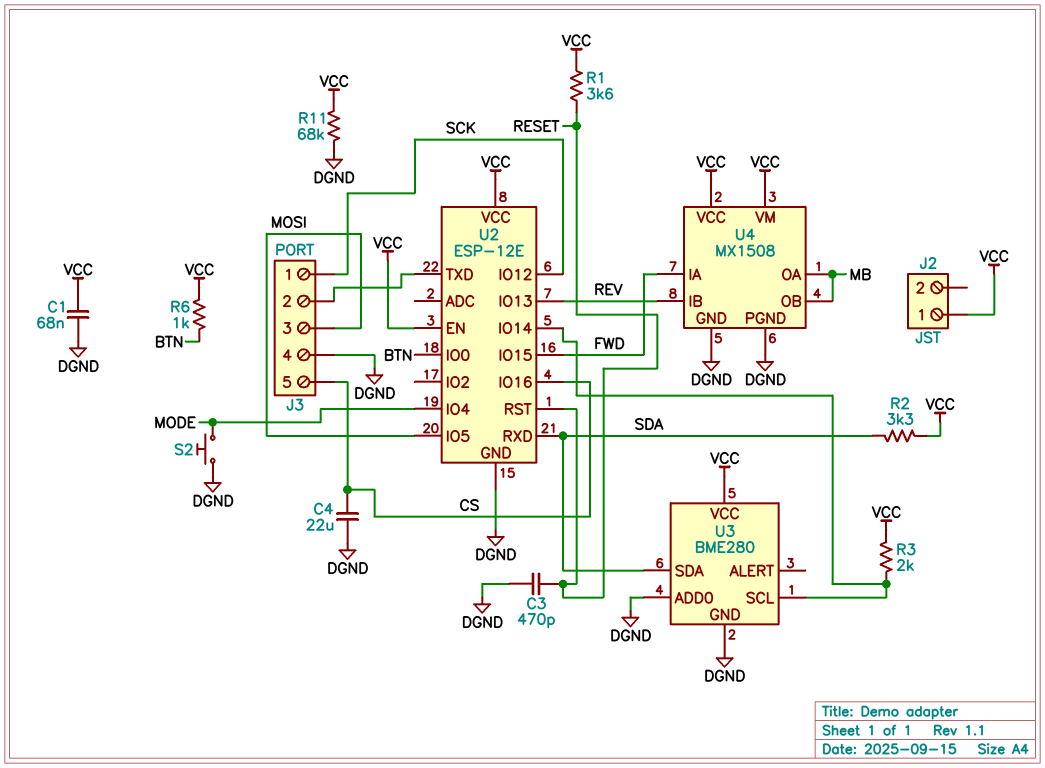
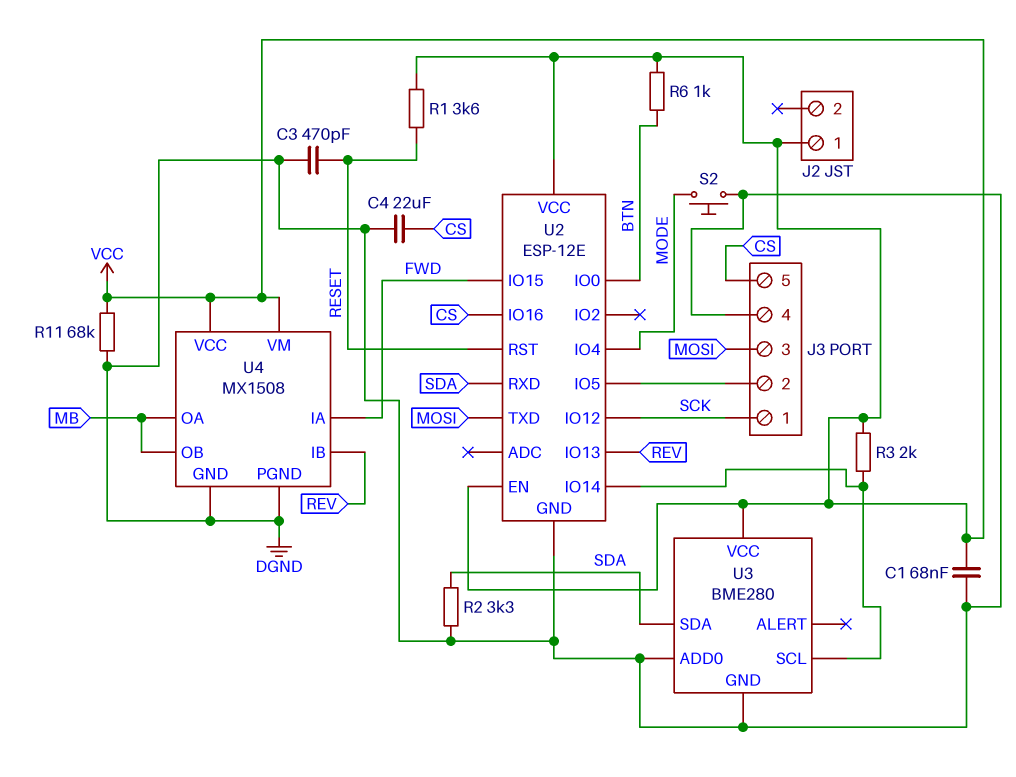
R2: 3.3k (SDA, VCC) -> 3.3k (DGND, SDA)
U2 pin IO5: MOSI -> J3/2
U2 pin TXD: J3/2 -> MOSI

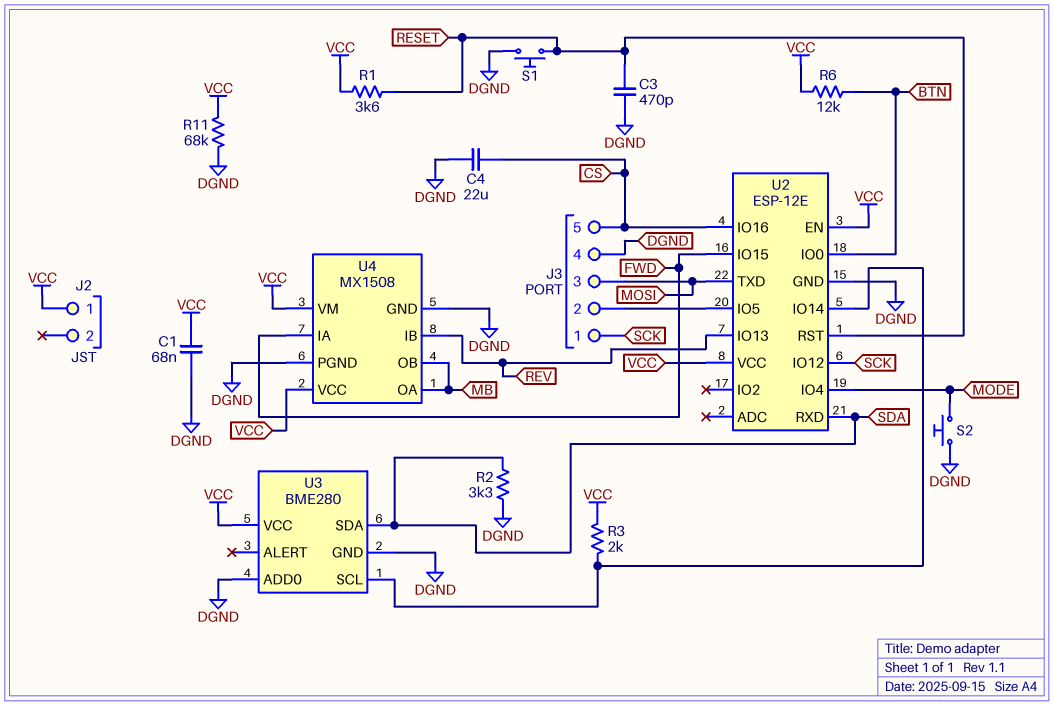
R6: 1k (BTN, VCC) -> 12k (BTN, VCC)
S1: none -> button (DGND, RESET)

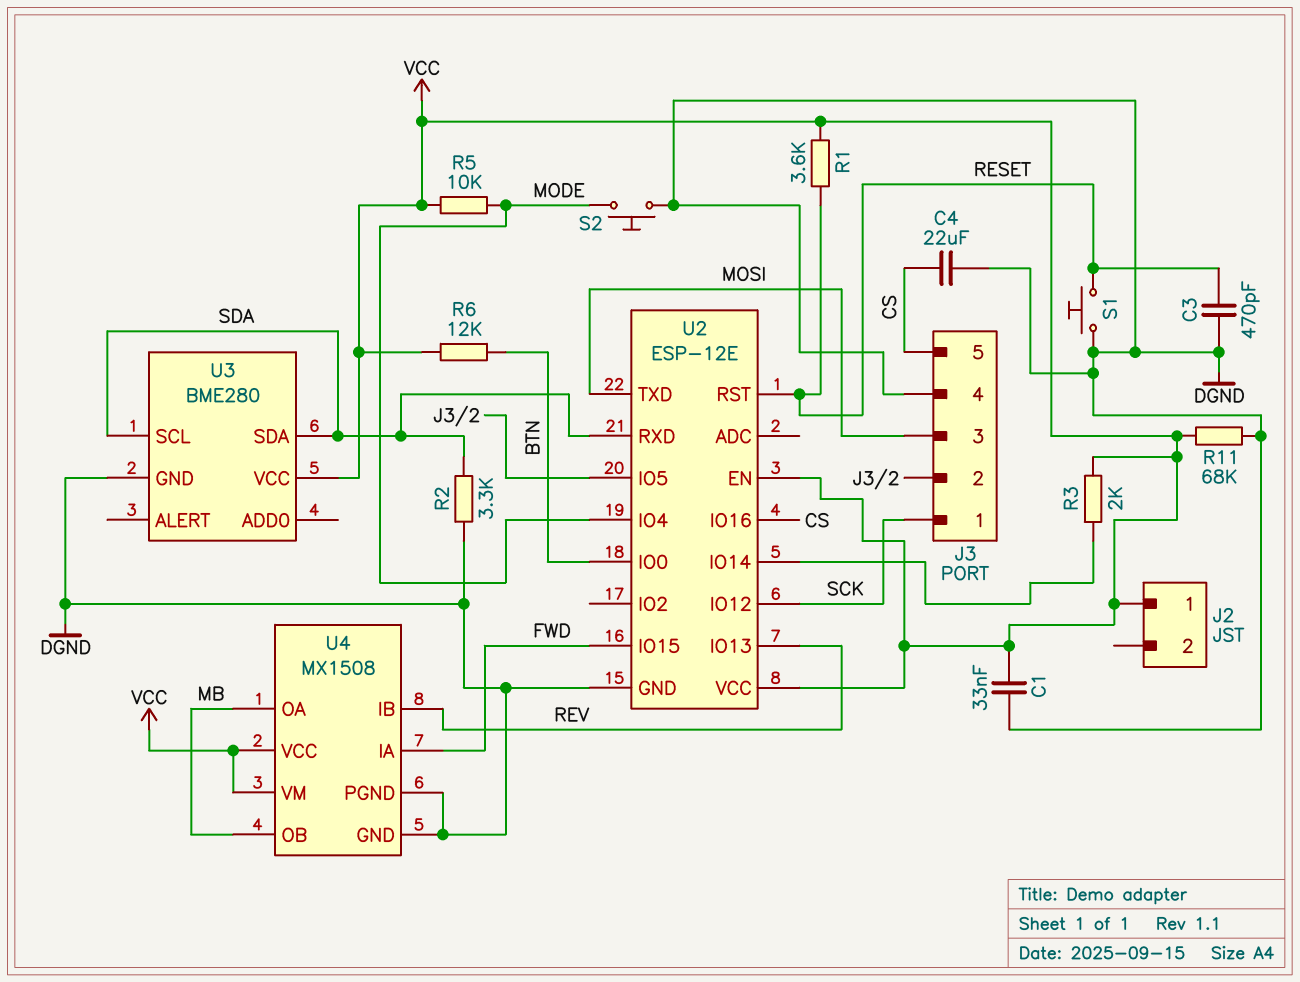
C1: 68nF (DGND, VCC) -> 33nF (DGND, VCC)
R5: none -> 10k (MODE, VCC)
U3 pin ADD0: DGND -> none
U3 pin SCL: U2/IO14 -> SDA

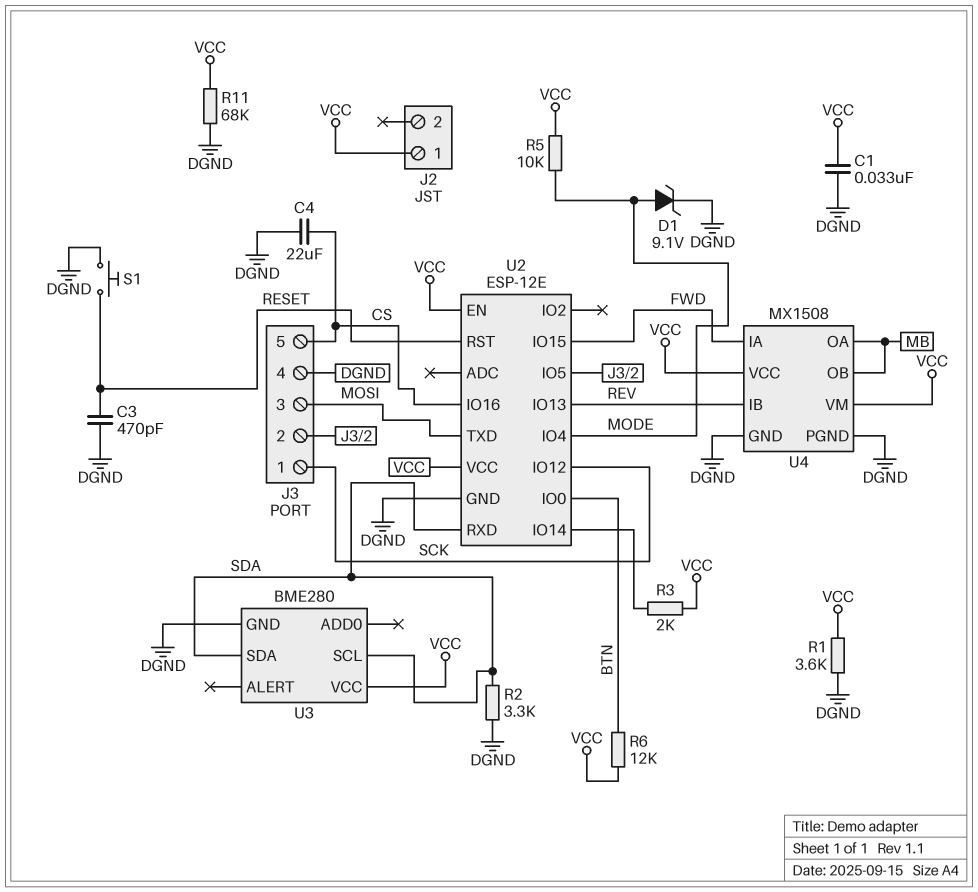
D1: none -> zener 9.1V (A MODE, K DGND)
R1: 3.6k (RESET, VCC) -> 3.6k (DGND, VCC)
S2: button (DGND, MODE) -> none

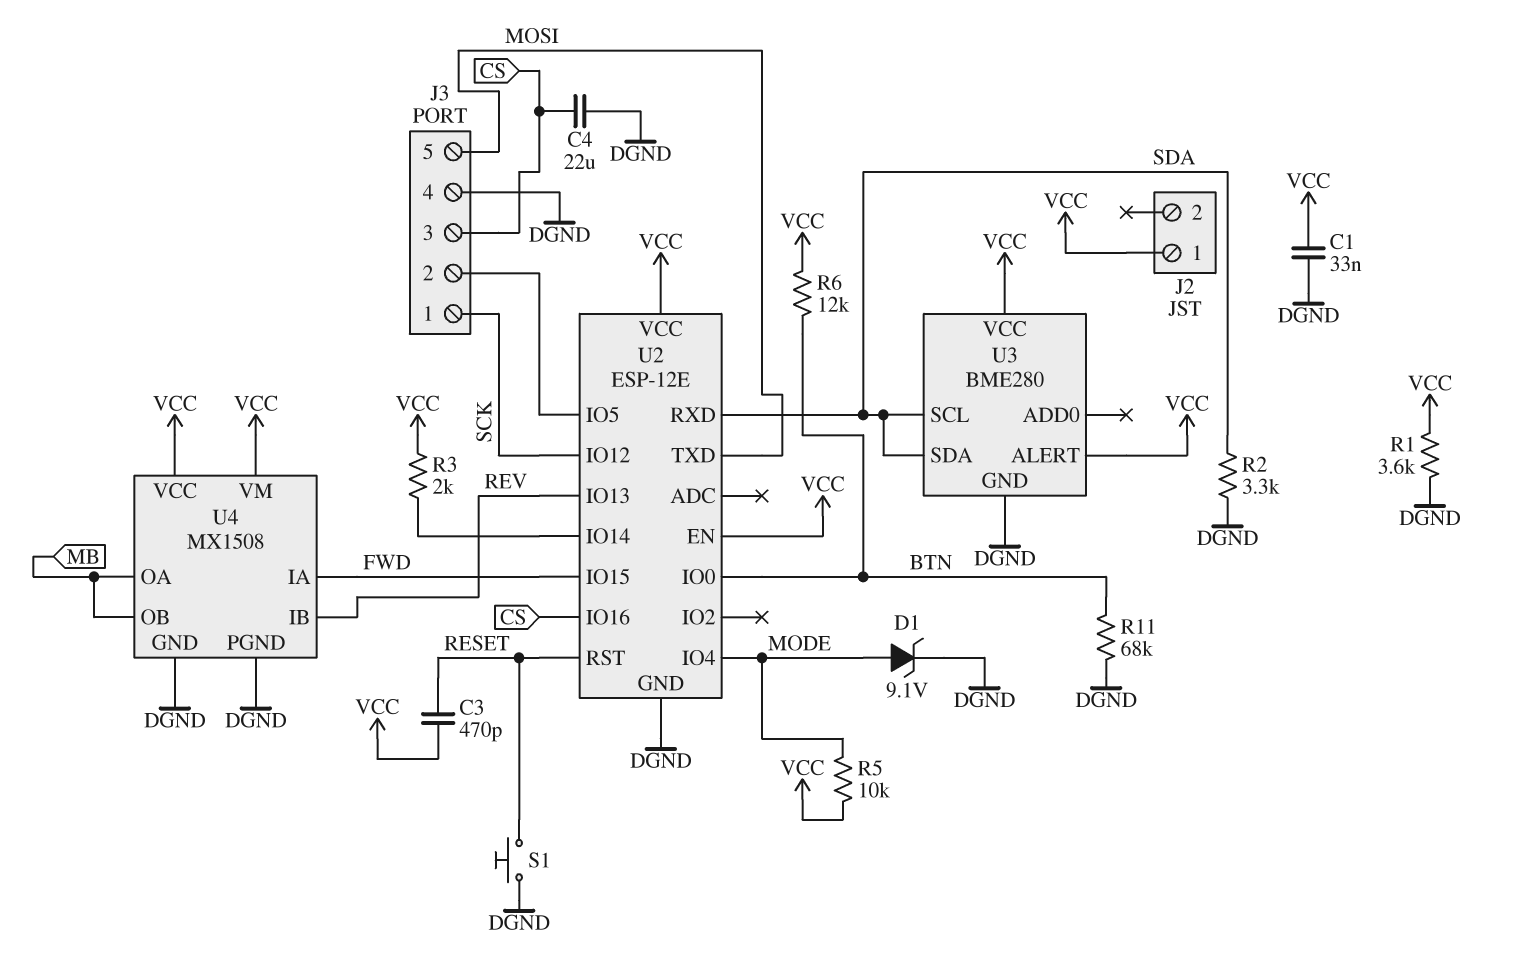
C3: 470pF (DGND, RESET) -> 470pF (RESET, VCC)
J3 pin 3: MOSI -> CS
J3 pin 5: CS -> MOSI
R11: 68k (DGND, VCC) -> 68k (BTN, DGND)
U3 pin ALERT: none -> VCC

